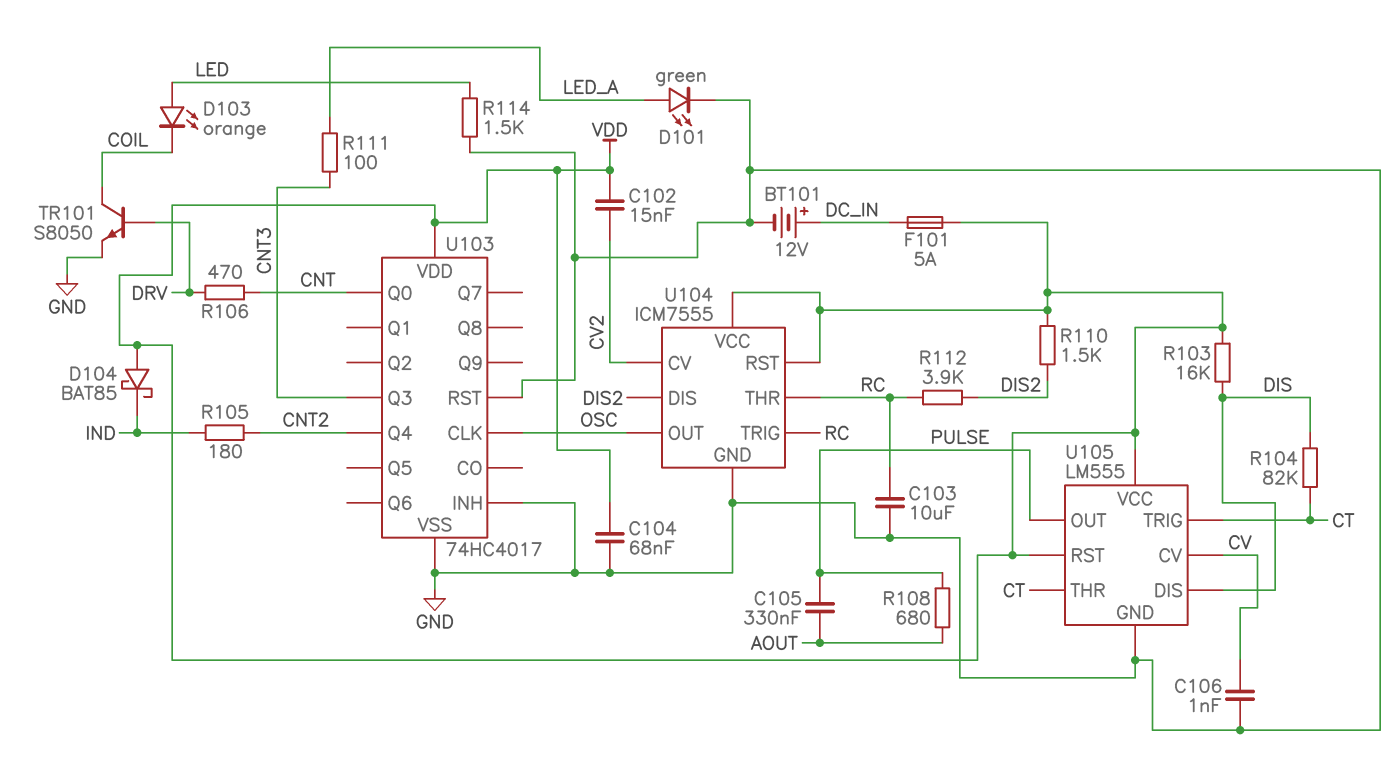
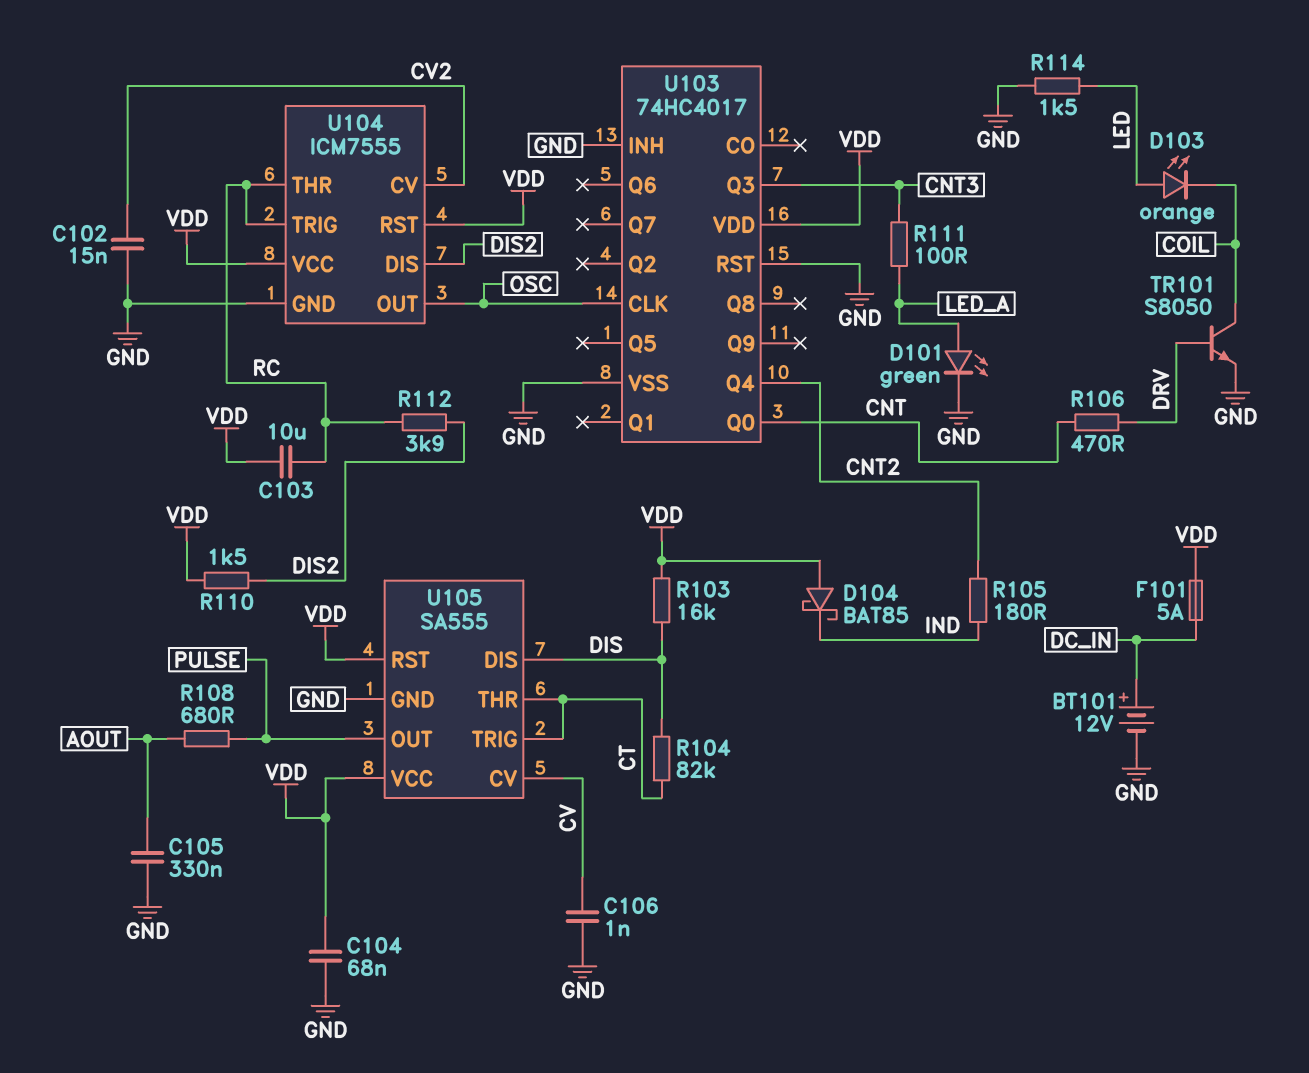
C102: 15nF (CV2, VDD) -> 15nF (CV2, GND)
C103: 10uF (GND, RC) -> 10uF (RC, VDD)
C105: 330nF (AOUT, PULSE) -> 330nF (AOUT, GND)
U105: LM555 -> SA555

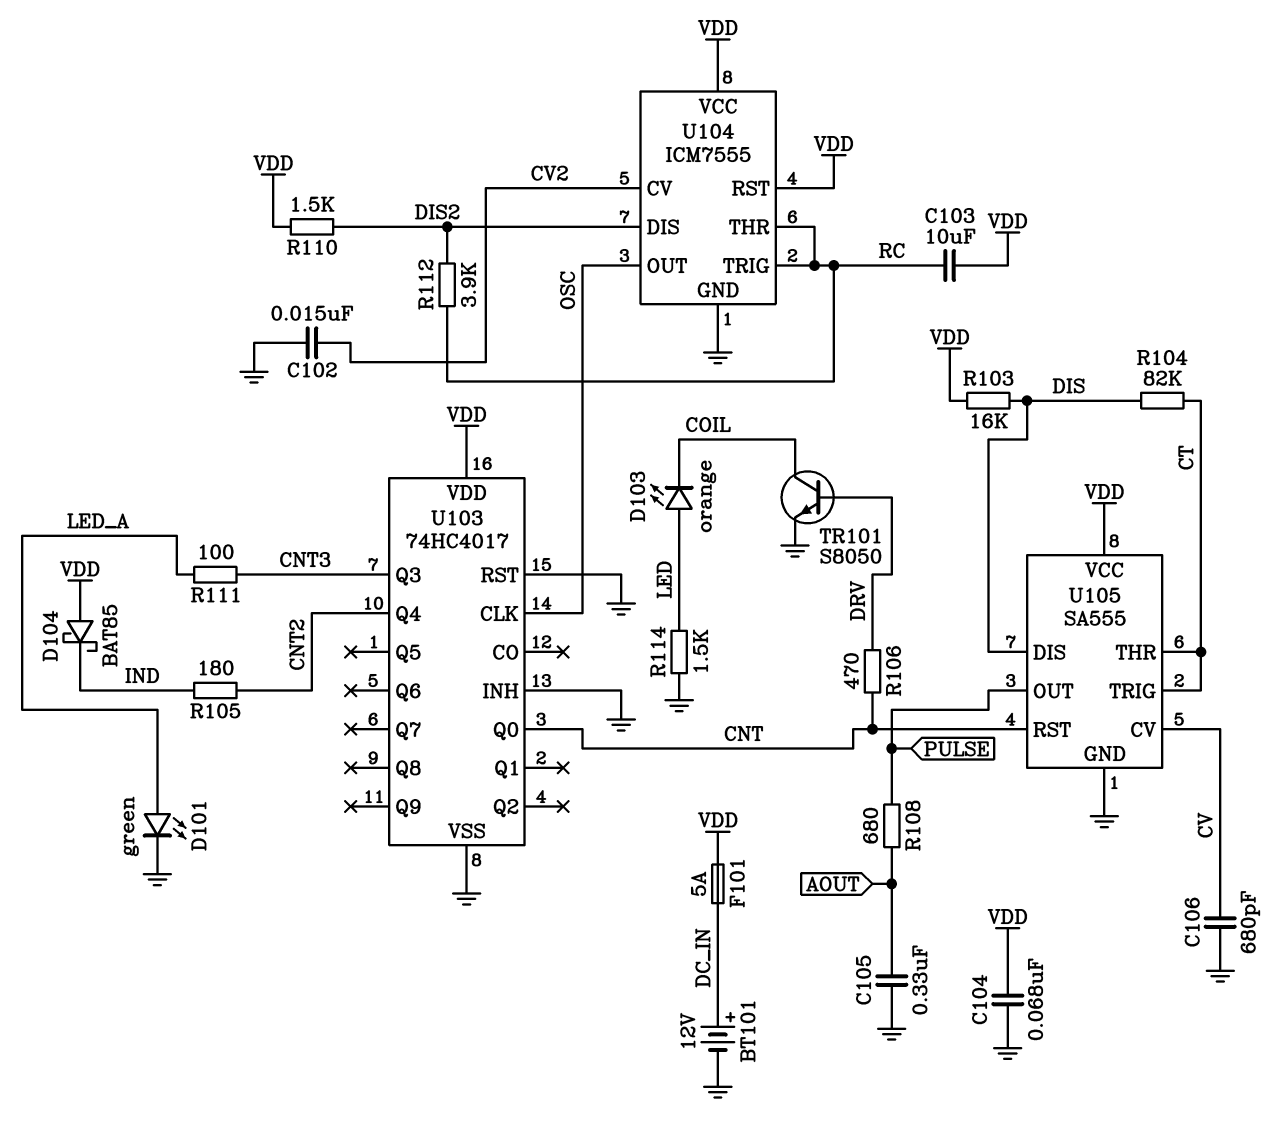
C106: 1nF (CV, GND) -> 680pF (CV, GND)
U105 pin RST: VDD -> CNT

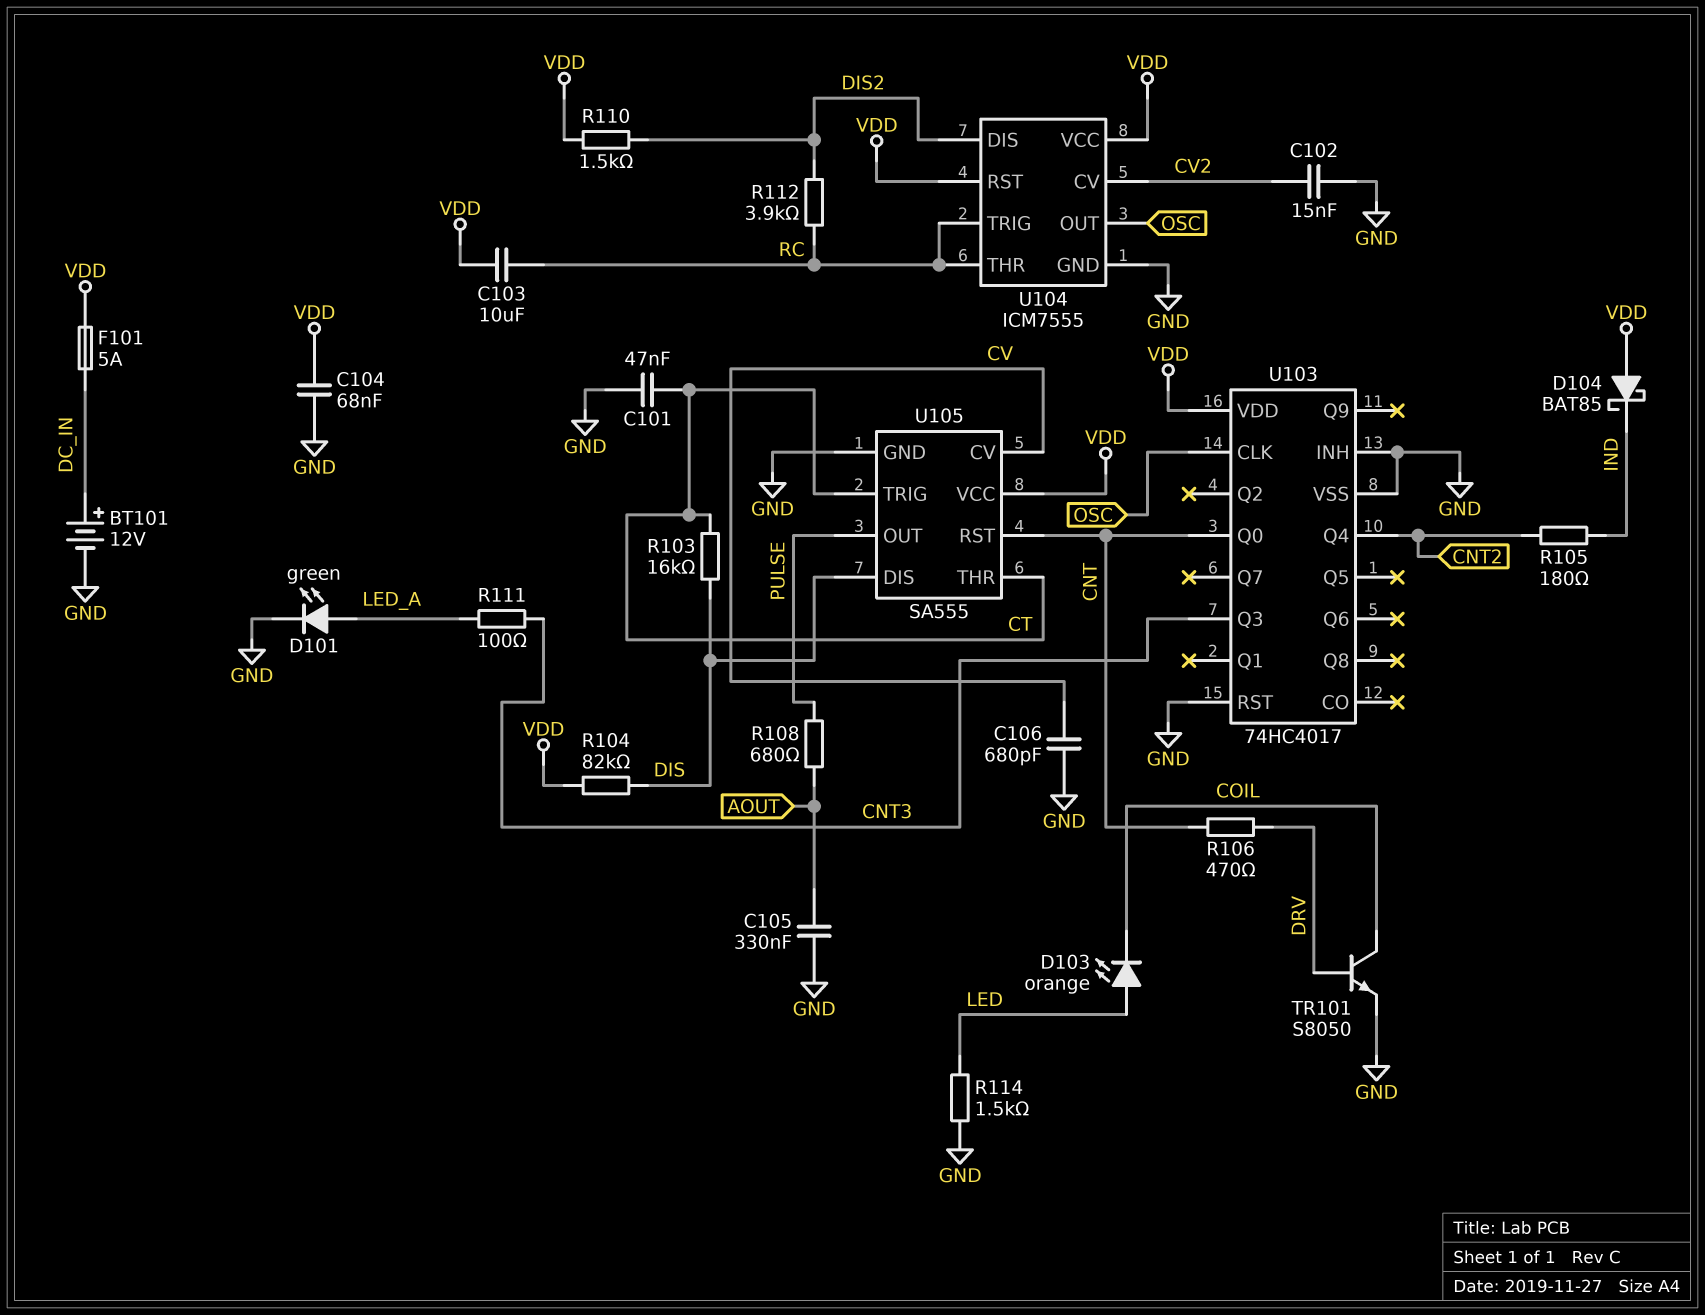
C101: none -> 47nF (CT, GND)
R103: 16k (DIS, VDD) -> 16k (CT, DIS)
R104: 82k (CT, DIS) -> 82k (DIS, VDD)

